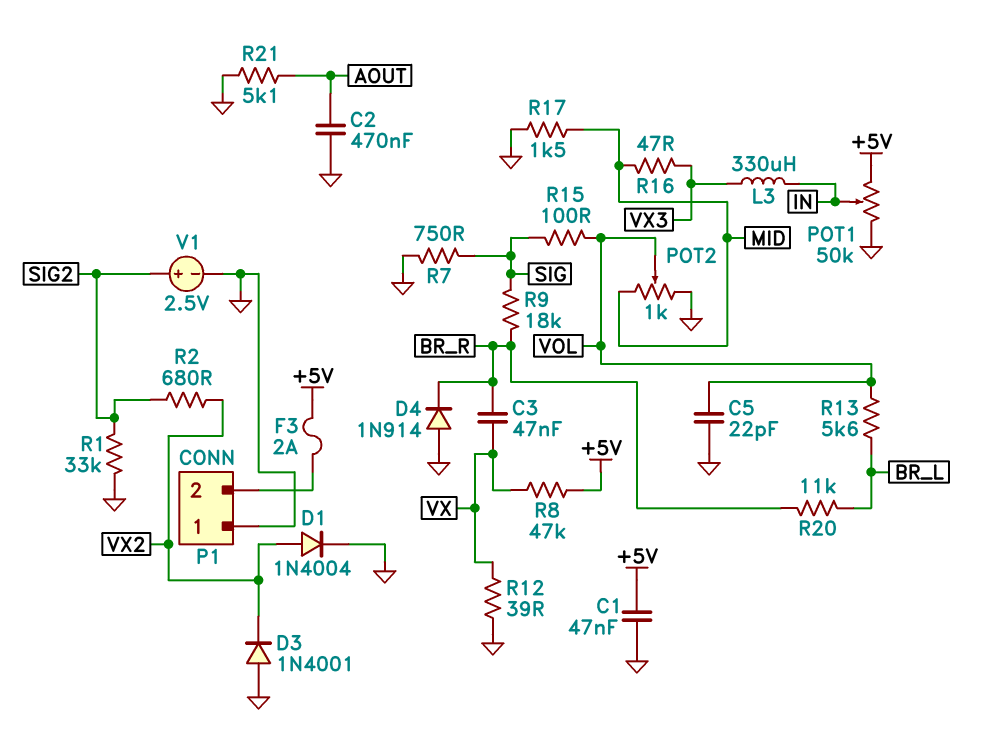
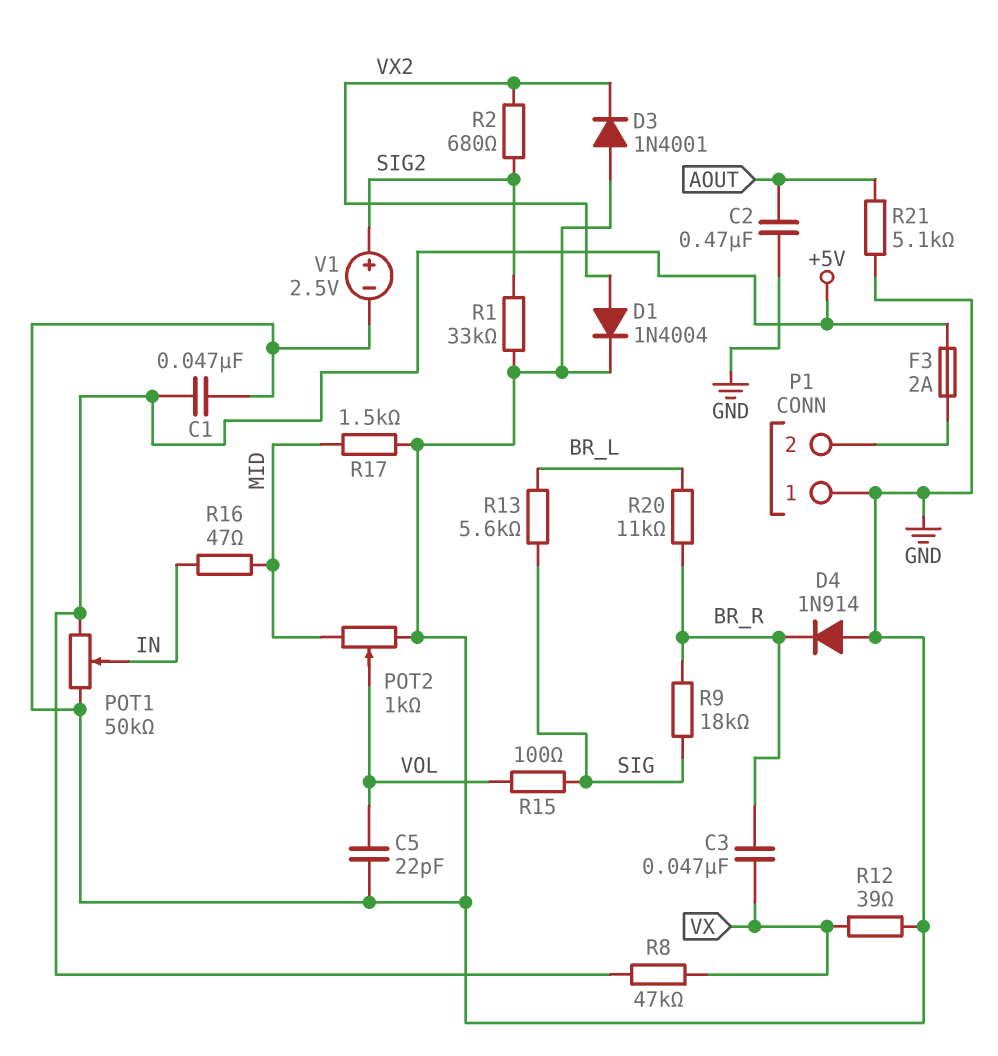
L3: 330uH (IN, VX3) -> none
R7: 750 (GND, SIG) -> none
R13: 5.6k (BR_L, VOL) -> 5.6k (BR_L, SIG)
R16: 47 (MID, VX3) -> 47 (IN, MID)

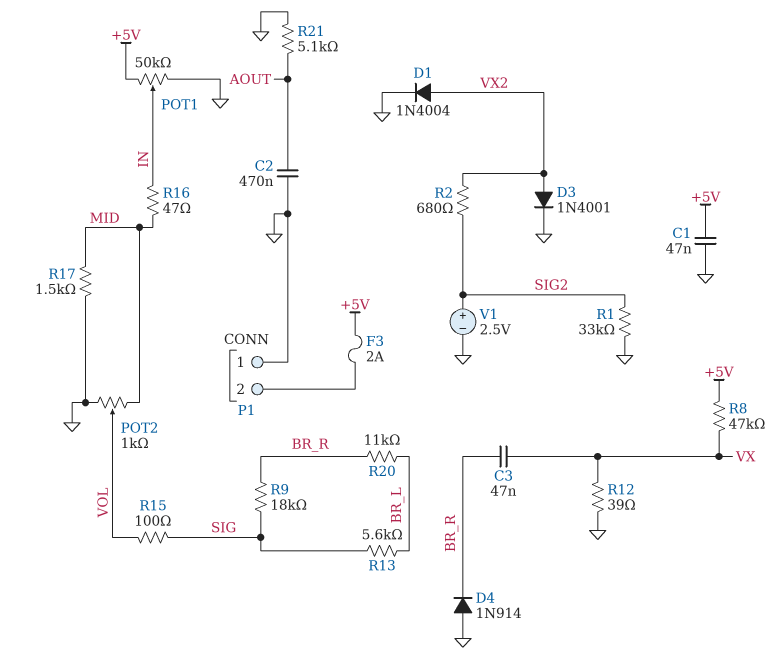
C5: 22pF (GND, VOL) -> none
D3: diode 1N4001 (A GND, K VX2) -> diode 1N4001 (A VX2, K GND)

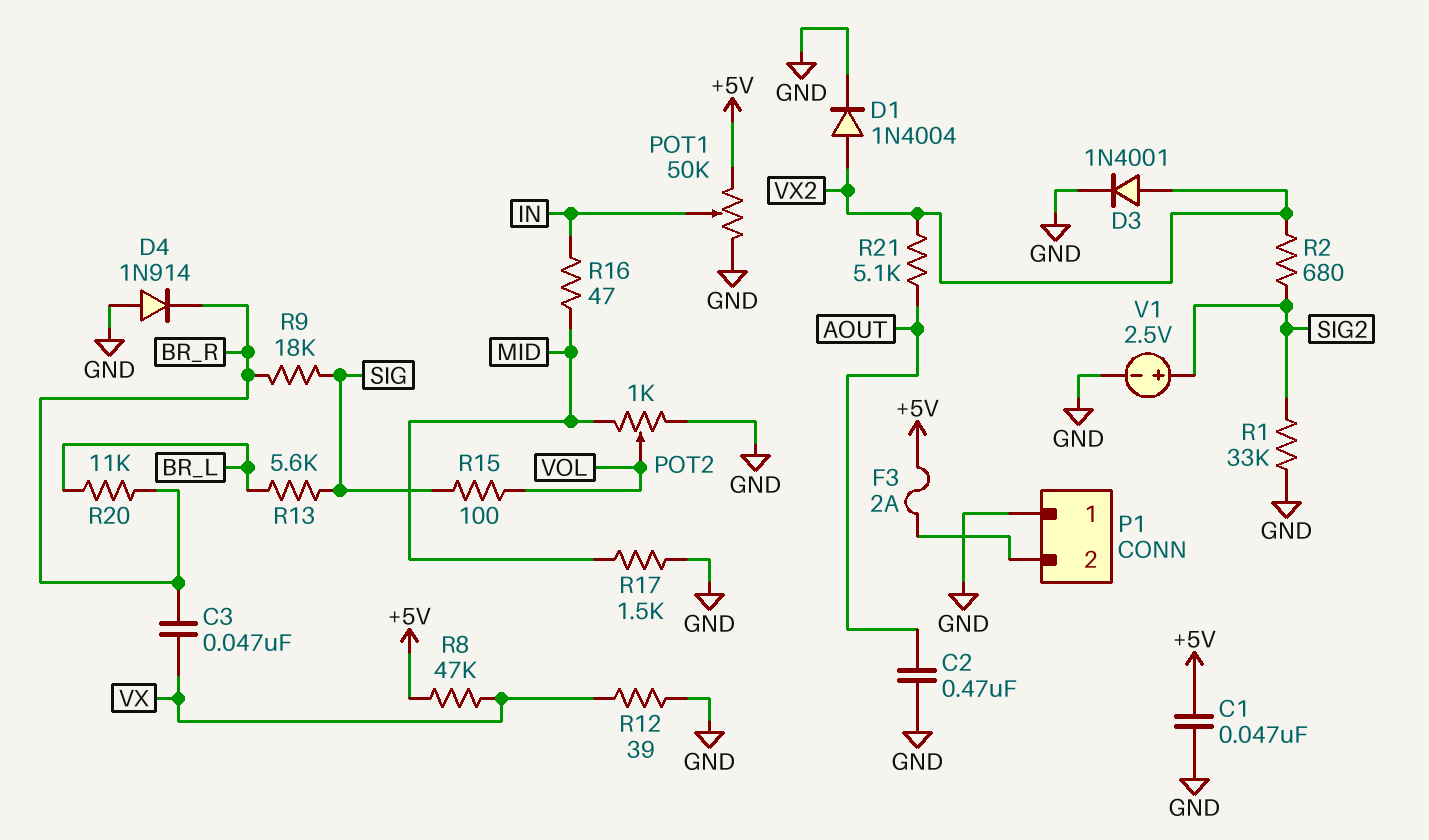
R21: 5.1k (AOUT, GND) -> 5.1k (AOUT, VX2)

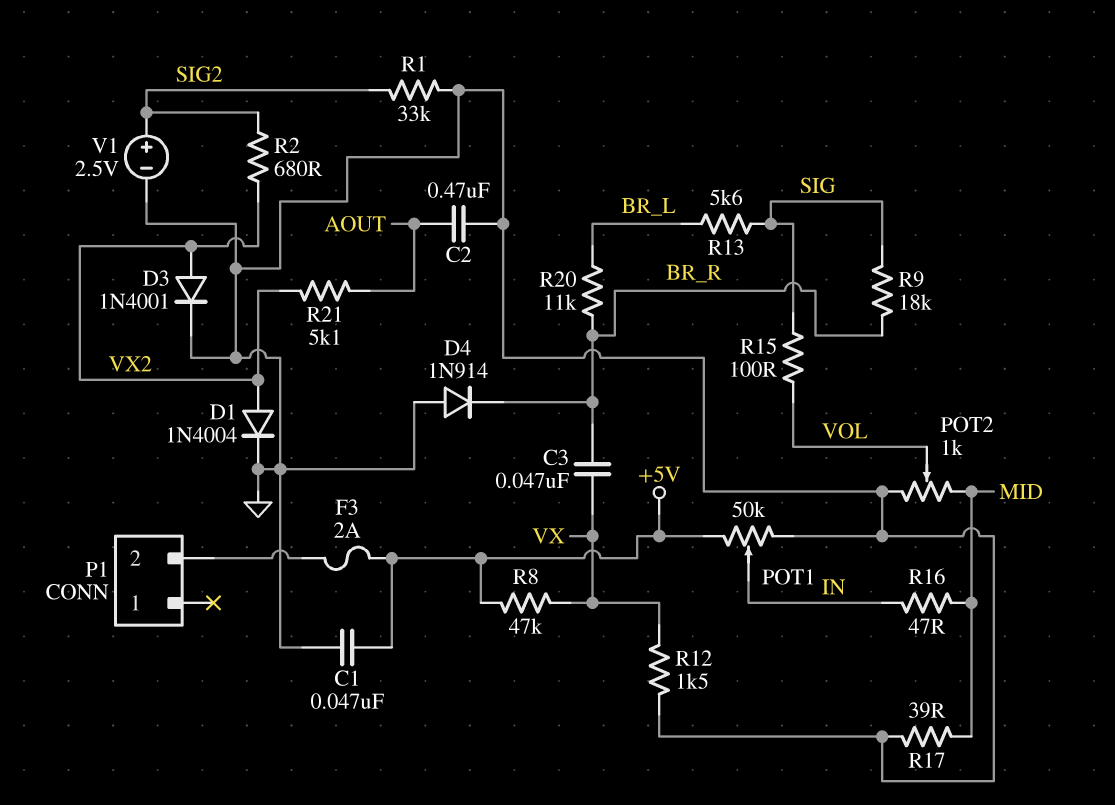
P1 pin 1: GND -> none
R12: 39 (GND, VX) -> 1.5k (GND, VX)
R17: 1.5k (GND, MID) -> 39 (GND, MID)

